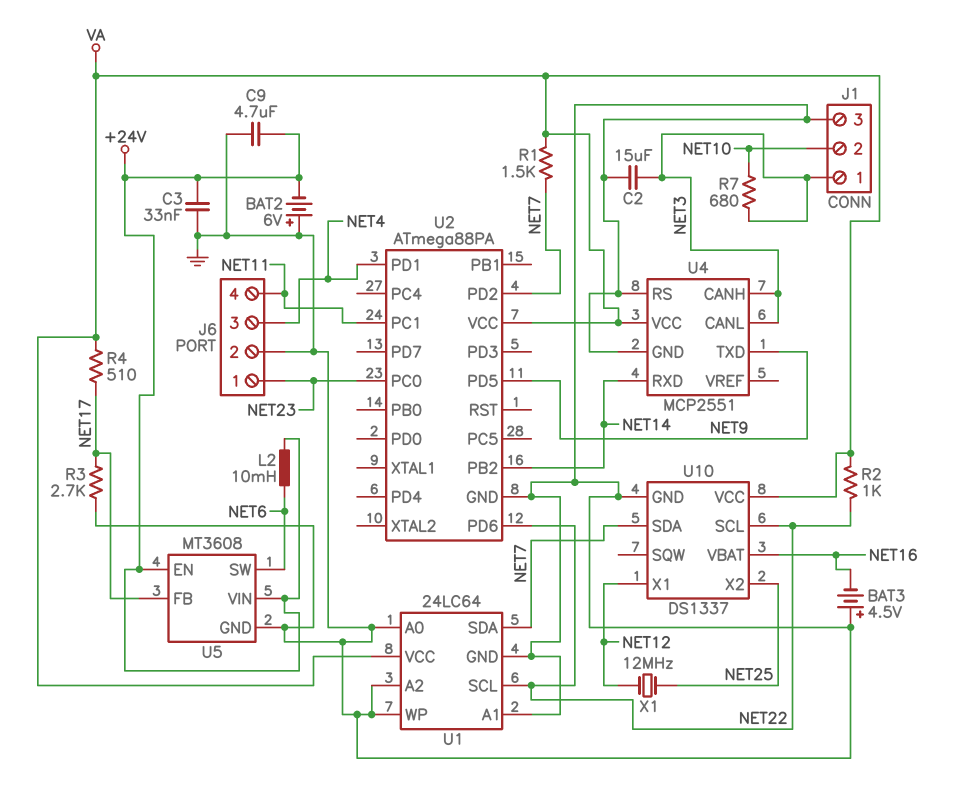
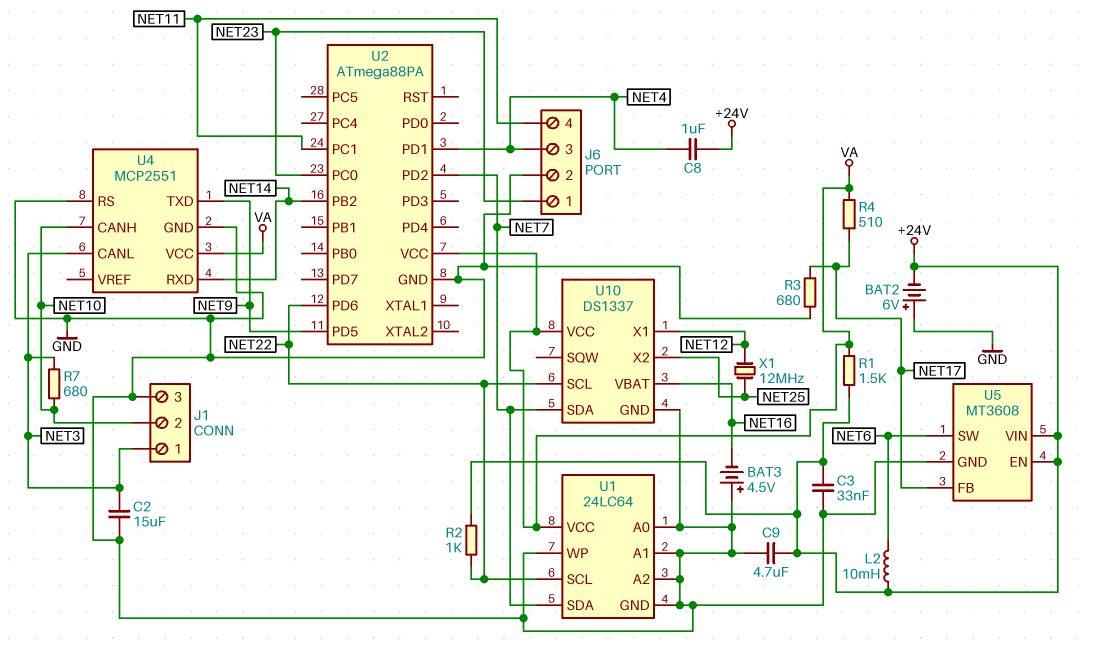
C8: none -> 1uF (+24V, NET4)
R1: 1.5k (NET7, VA) -> 1.5k (+24V, VA)
R2: 1k (NET22, VA) -> 1k (+24V, NET22)
R3: 2.7k (GND, NET17) -> 680 (GND, NET17)
U4 pin CANH: NET3 -> NET10

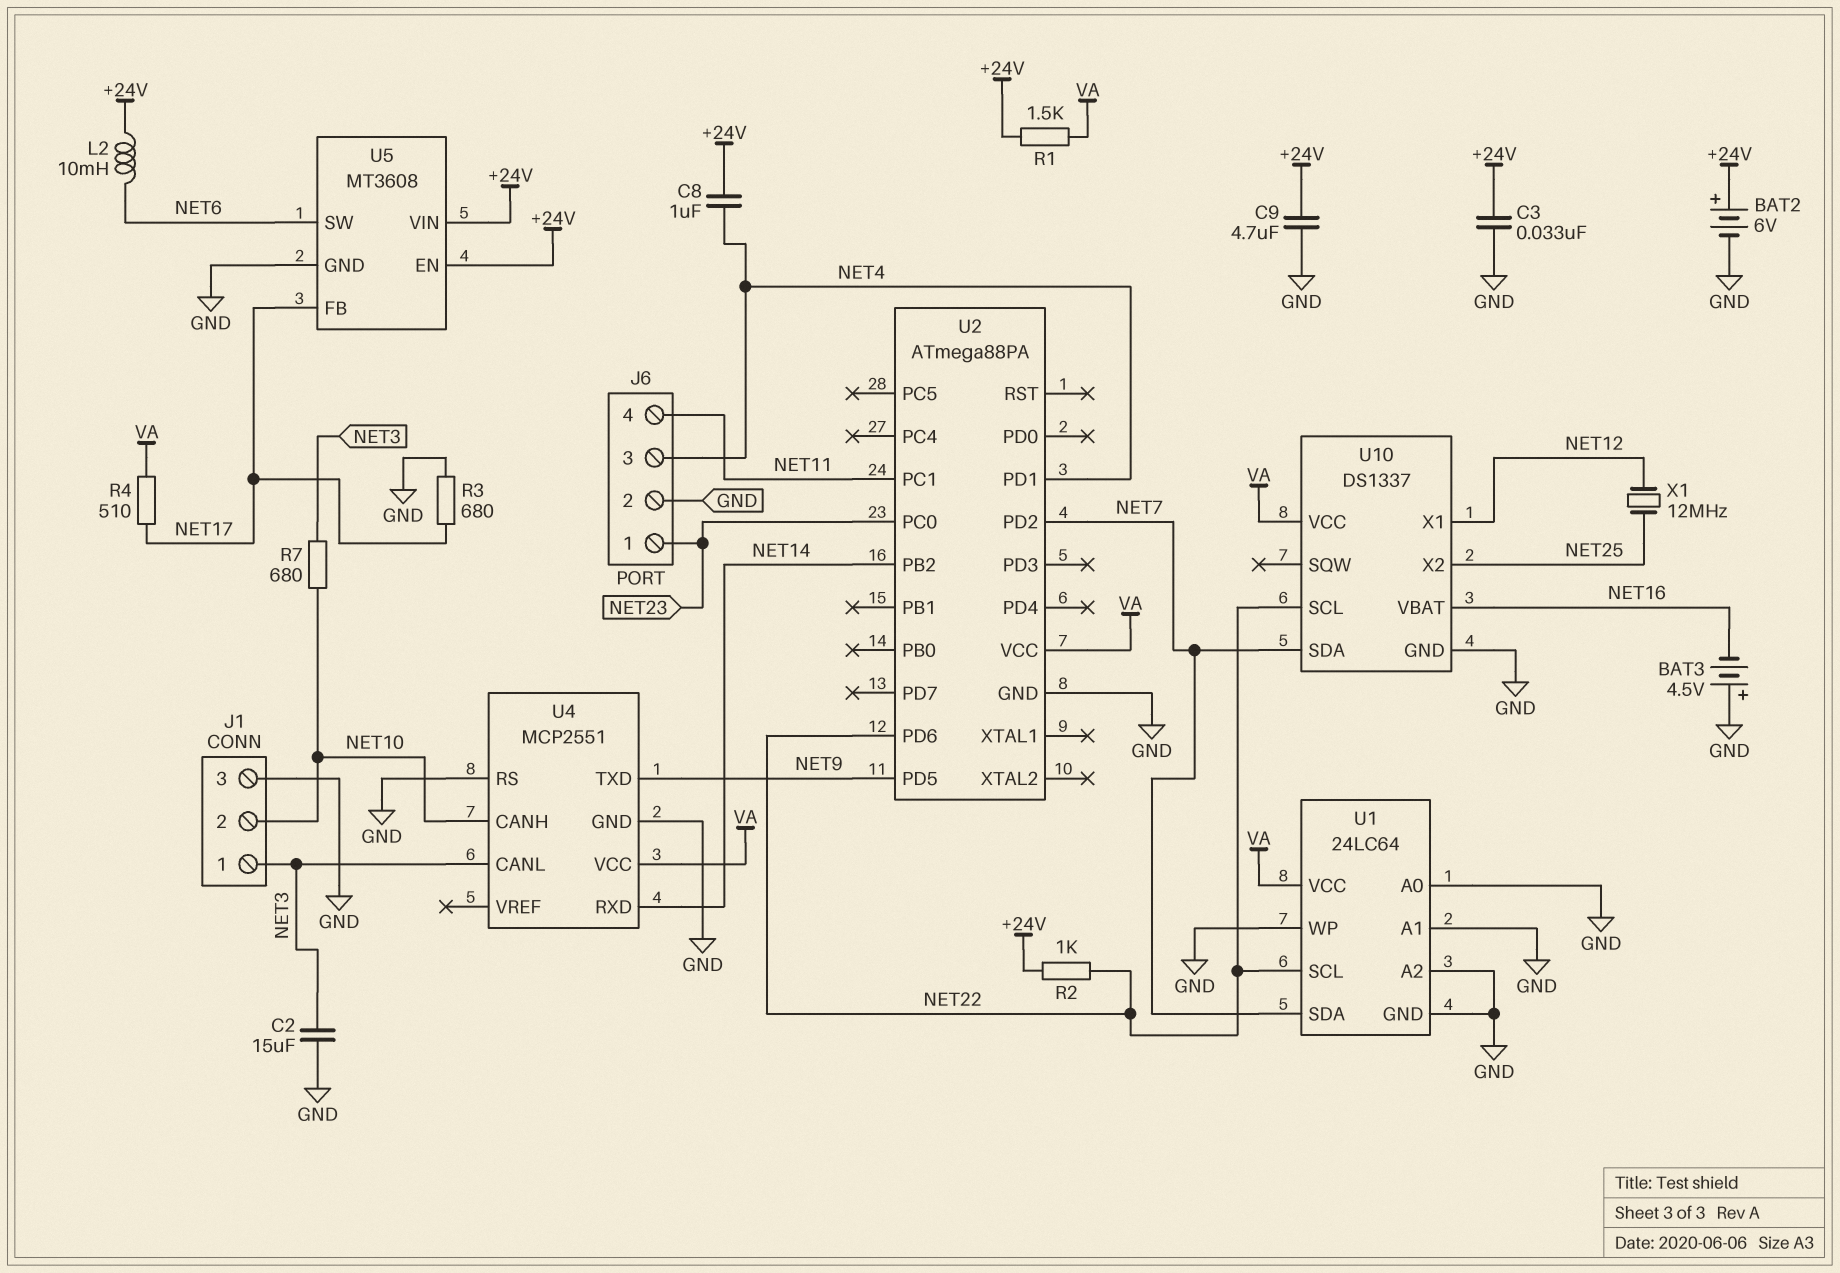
BAT2: 6V (plus GND, minus +24V) -> 6V (plus +24V, minus GND)

